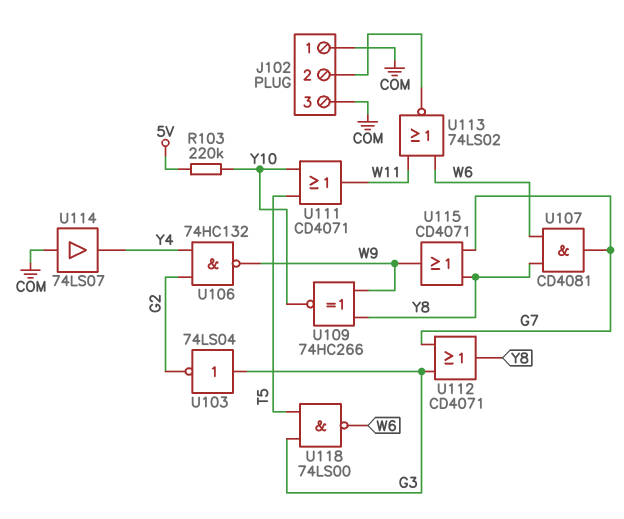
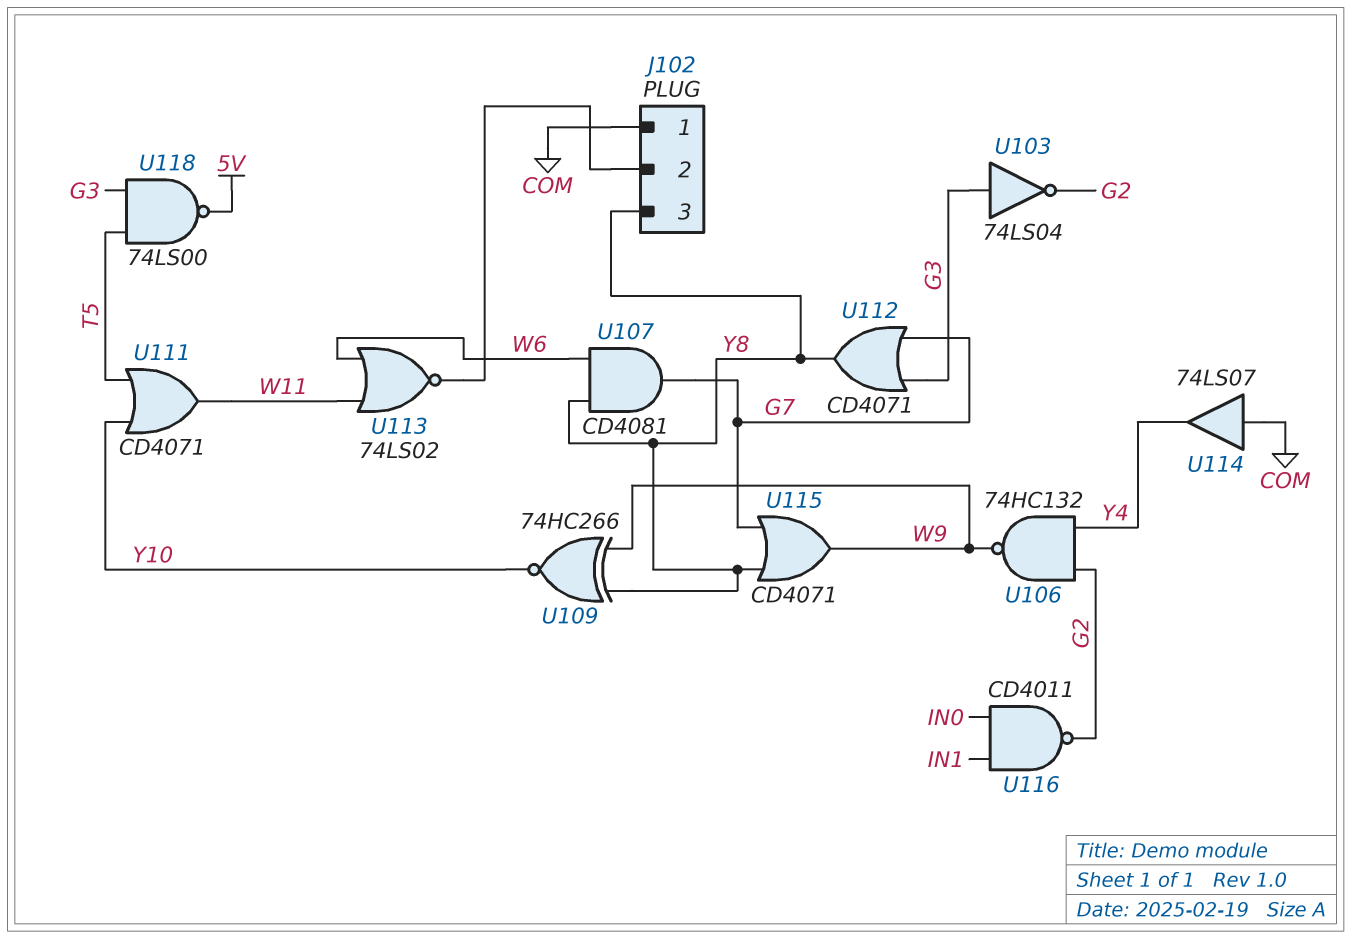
J102 pin 3: COM -> Y8
R103: 220k (5V, Y10) -> none
U116: none -> NAND CD4011 (in IN0, in IN1, out G2)
U118: NAND 74LS00 (in G3, in T5, out W6) -> NAND 74LS00 (in G3, in T5, out 5V)

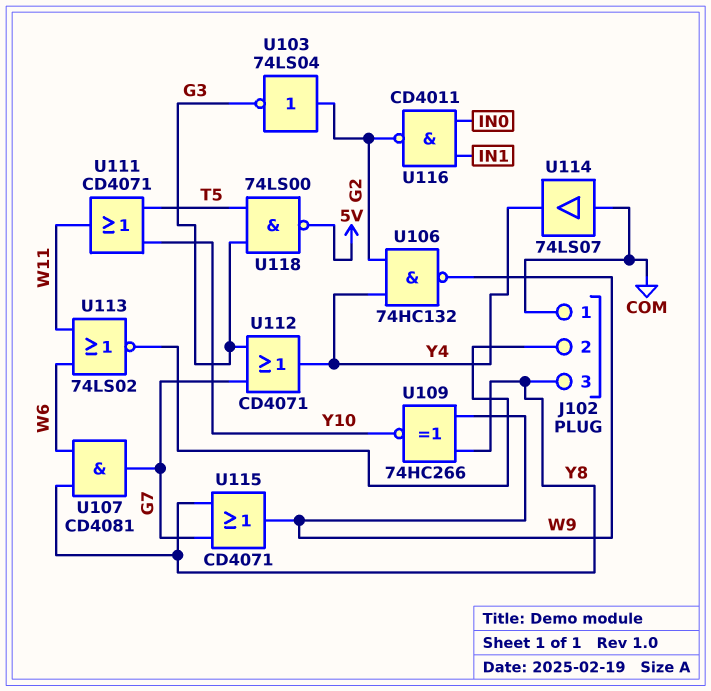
U103: NOT 74LS04 (in G3, out G2) -> NOT 74LS04 (in G2, out G3)
U112: OR CD4071 (in G3, in G7, out Y8) -> OR CD4071 (in G3, in G7, out Y4)

